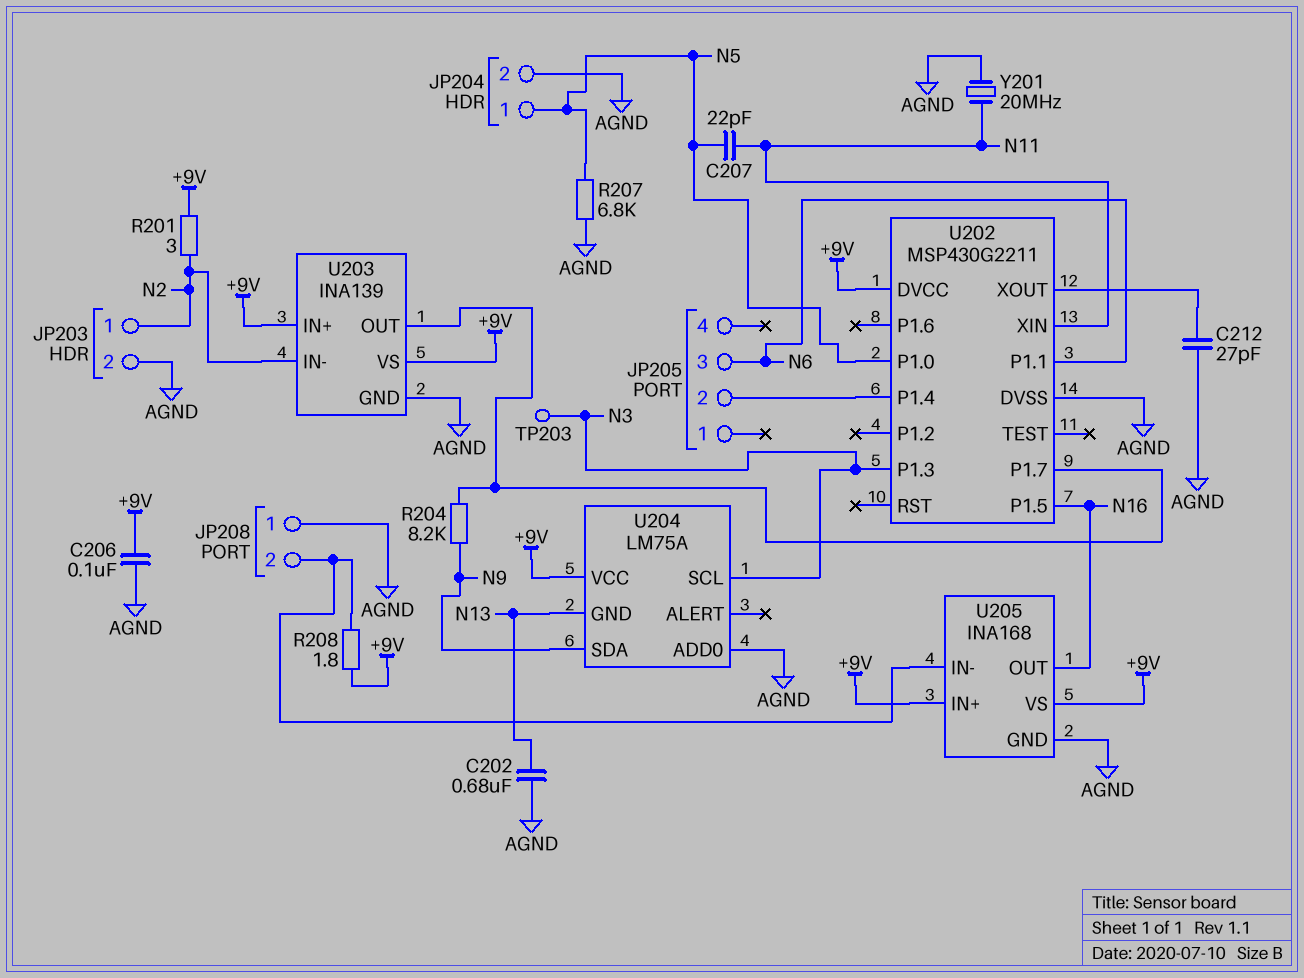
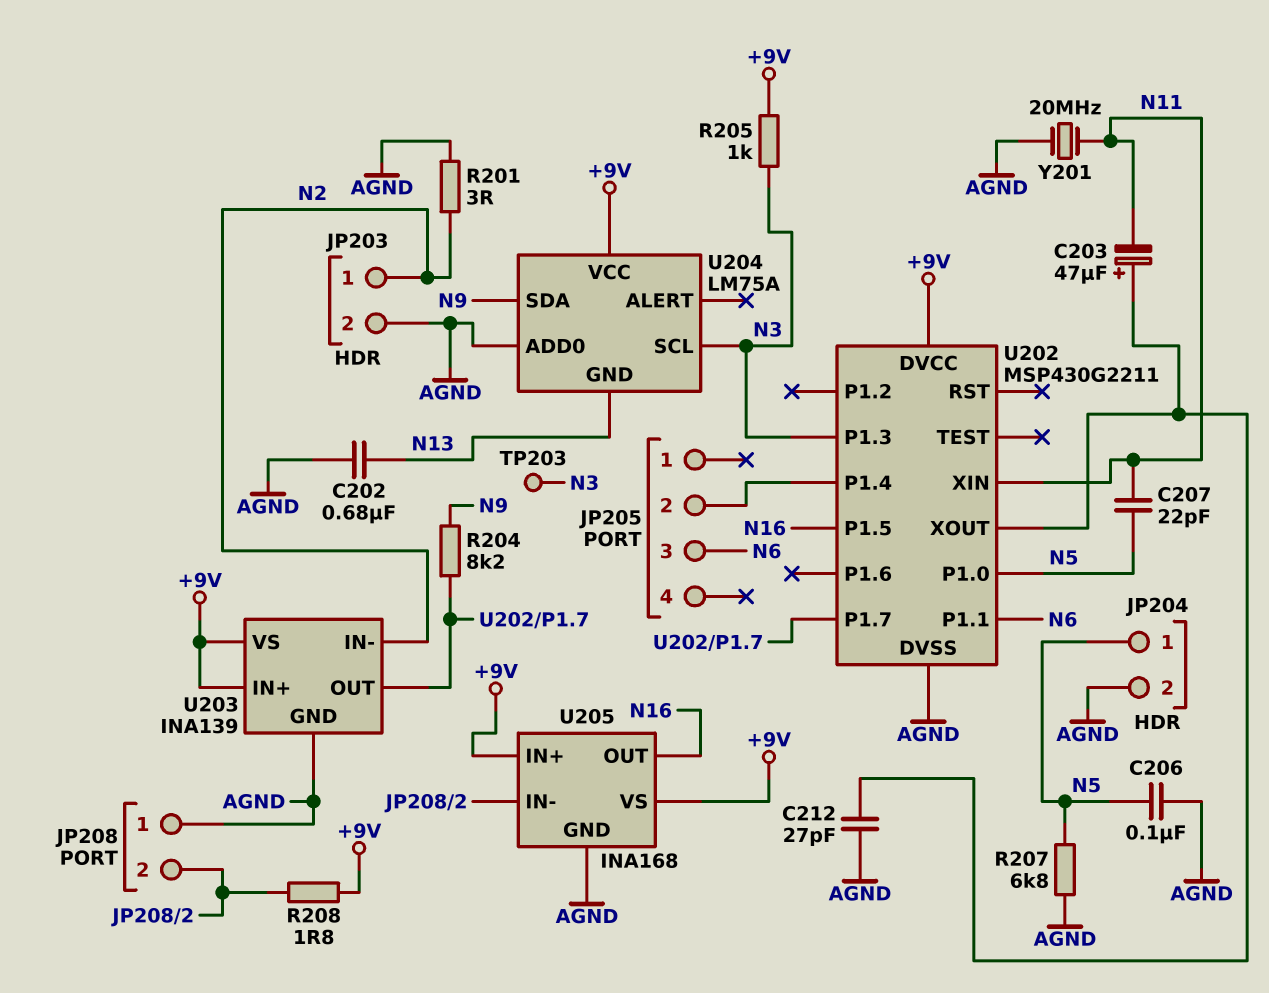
C203: none -> 47uF (plus U202/XOUT, minus N11)
C206: 100nF (+9V, AGND) -> 100nF (AGND, N5)
R201: 3 (+9V, N2) -> 3 (AGND, N2)
R205: none -> 1k (+9V, N3)

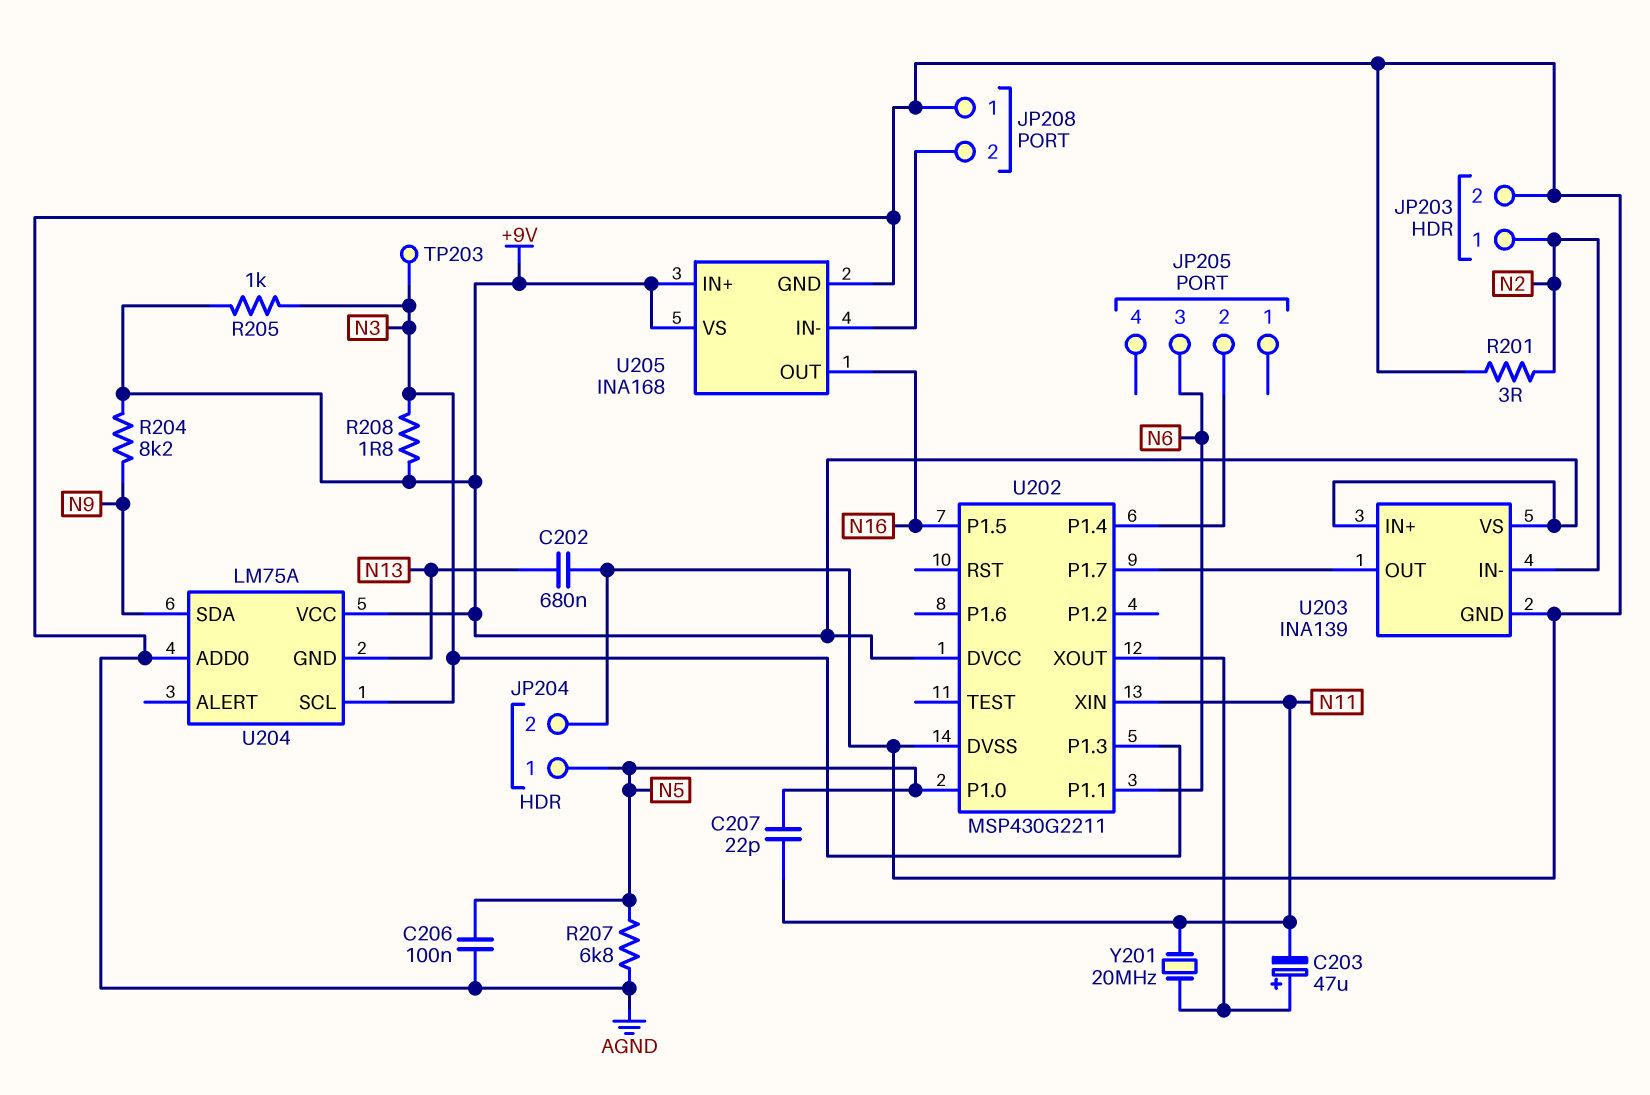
C212: 27pF (AGND, U202/XOUT) -> none
R204: 8.2k (N9, U202/P1.7) -> 8.2k (+9V, N9)
R208: 1.8 (+9V, JP208/2) -> 1.8 (+9V, N3)
Y201: 20MHz (AGND, N11) -> 20MHz (N11, U202/XOUT)

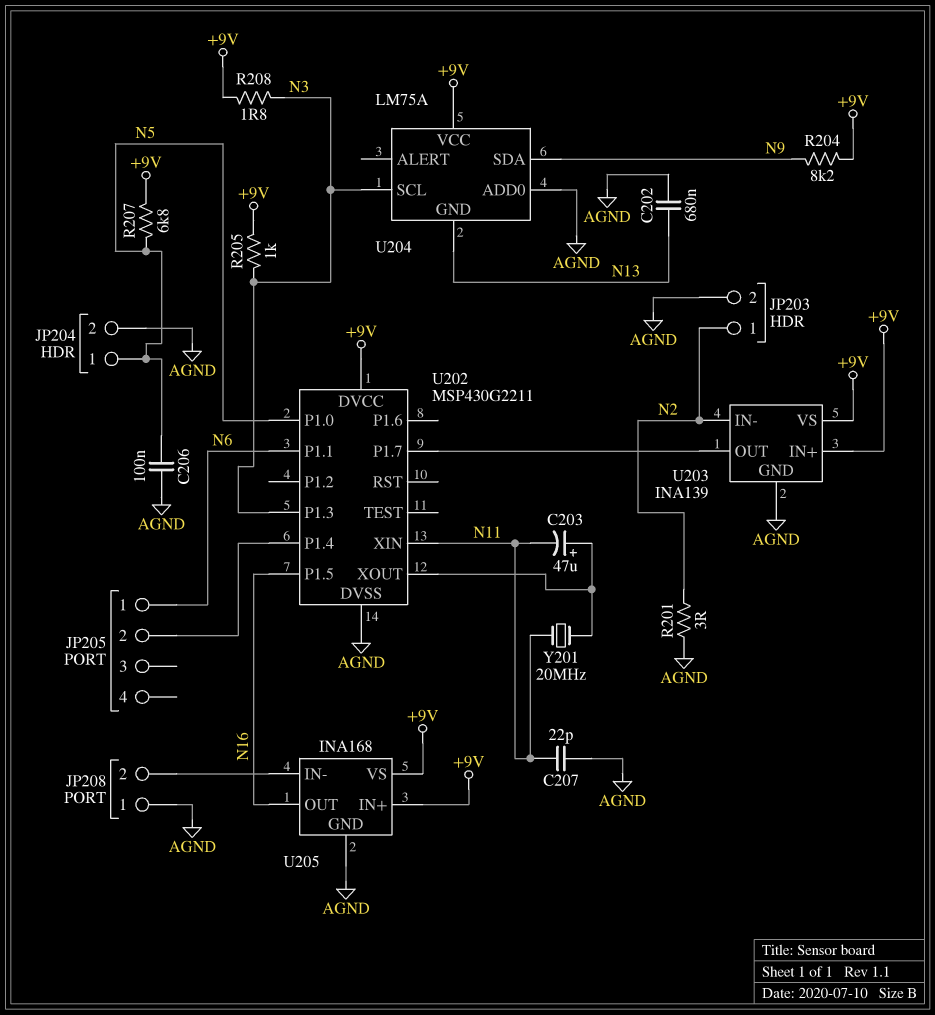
C207: 22pF (N5, N11) -> 22pF (AGND, N11)
JP205 pin 1: none -> N6
JP205 pin 3: N6 -> none
R207: 6.8k (AGND, N5) -> 6.8k (+9V, N5)
TP203: test point (N3) -> none

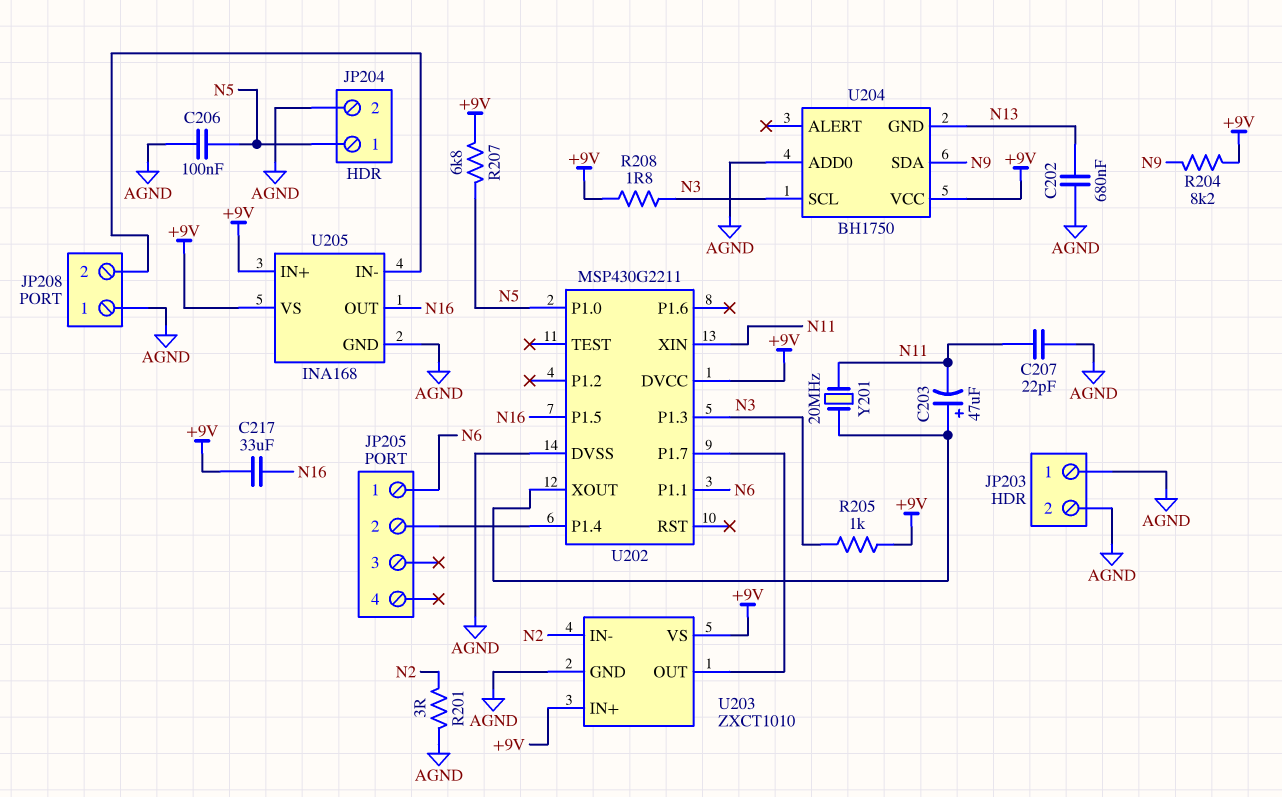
C217: none -> 33uF (+9V, N16)
JP203 pin 1: N2 -> AGND
U203: INA139 -> ZXCT1010
U204: LM75A -> BH1750

